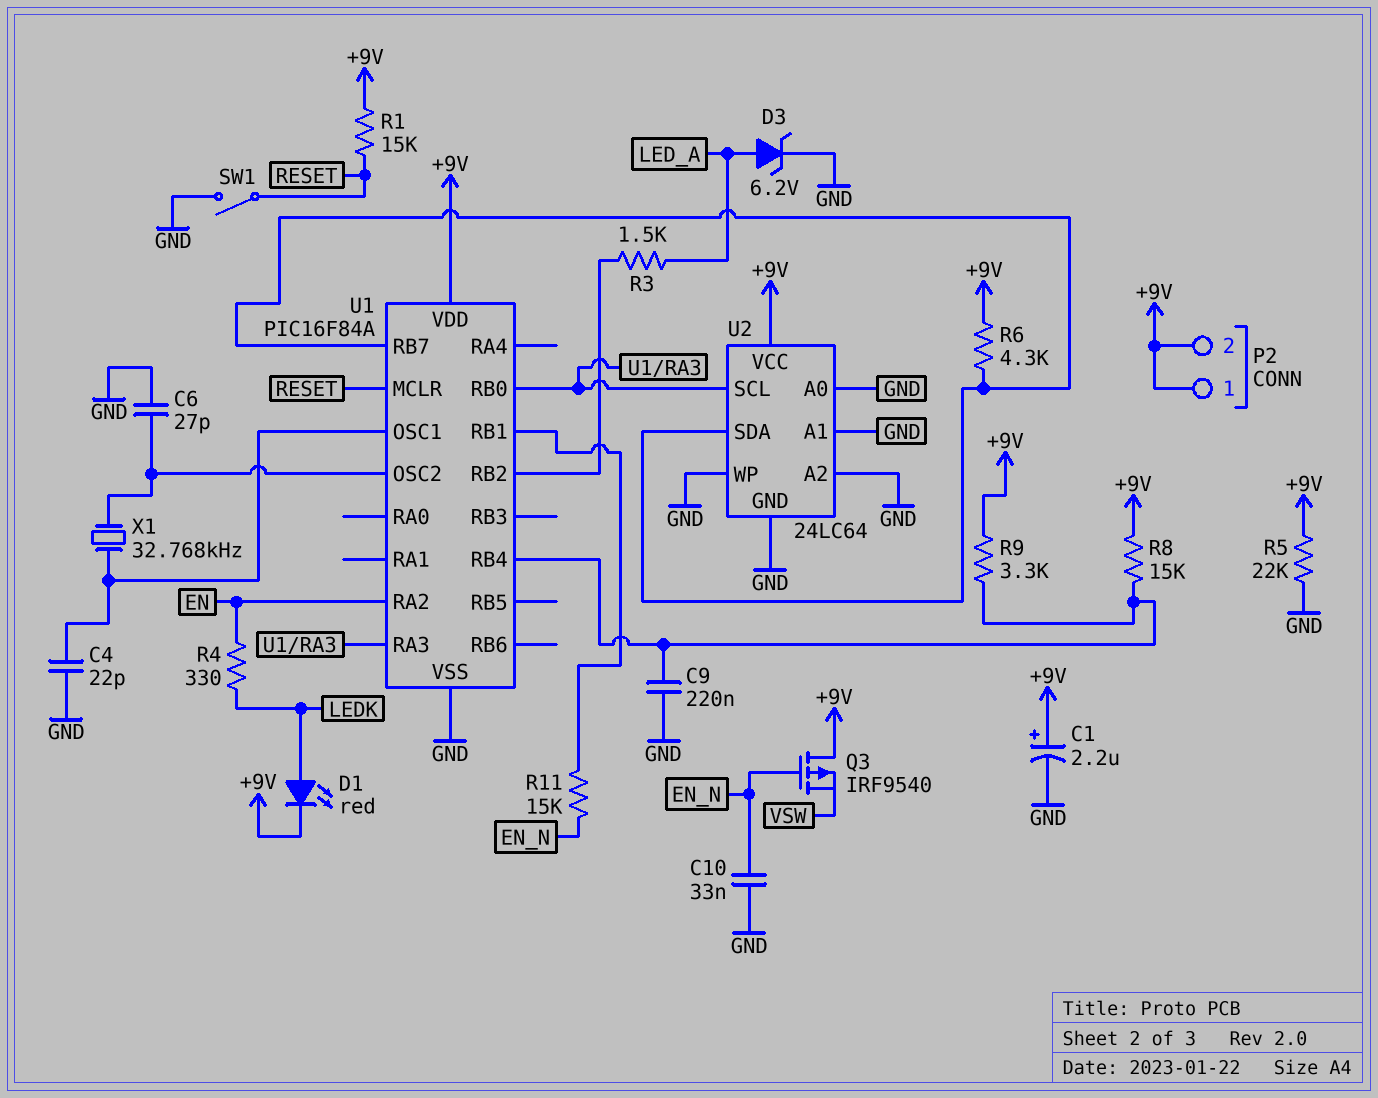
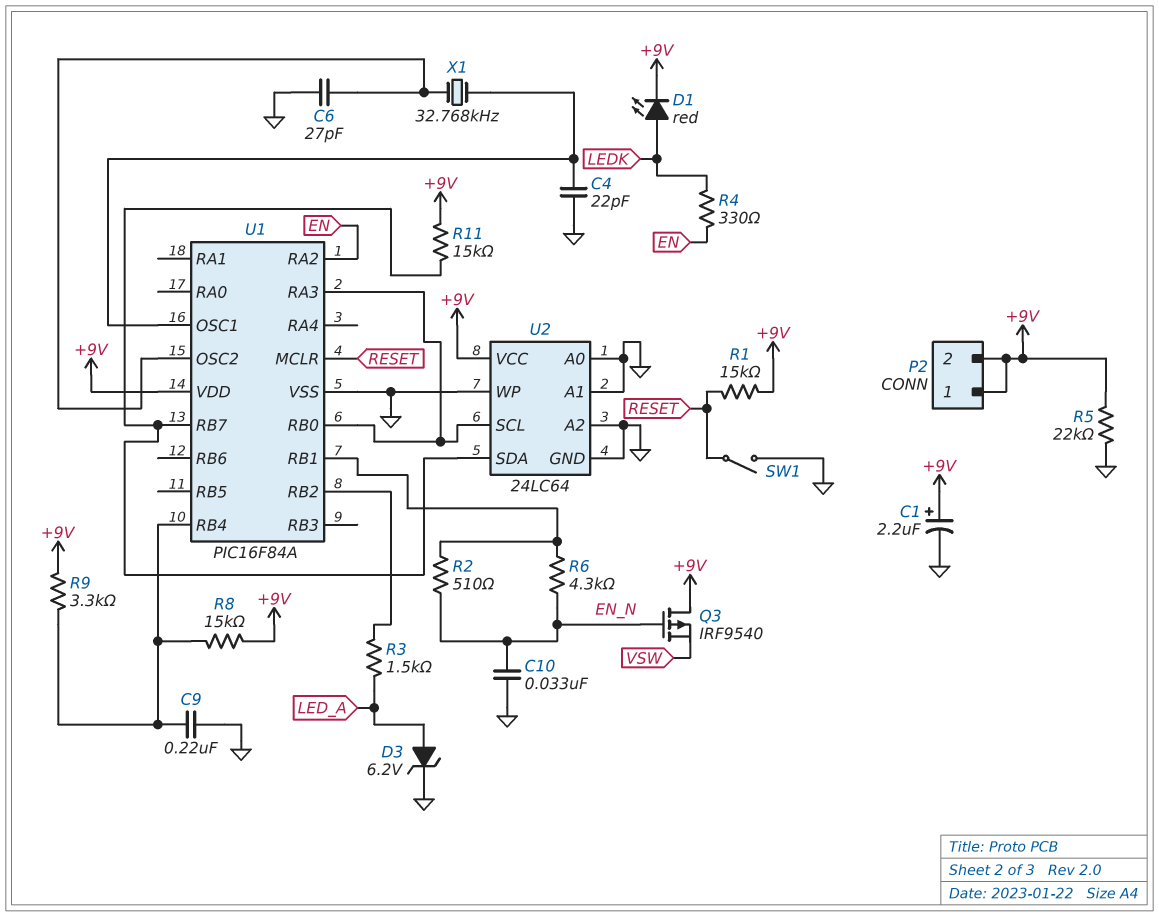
R2: none -> 510 (EN_N, U1/RB1)
R6: 4.3k (+9V, U1/RB7) -> 4.3k (EN_N, U1/RB1)
R11: 15k (EN_N, U1/RB1) -> 15k (+9V, U1/RB7)

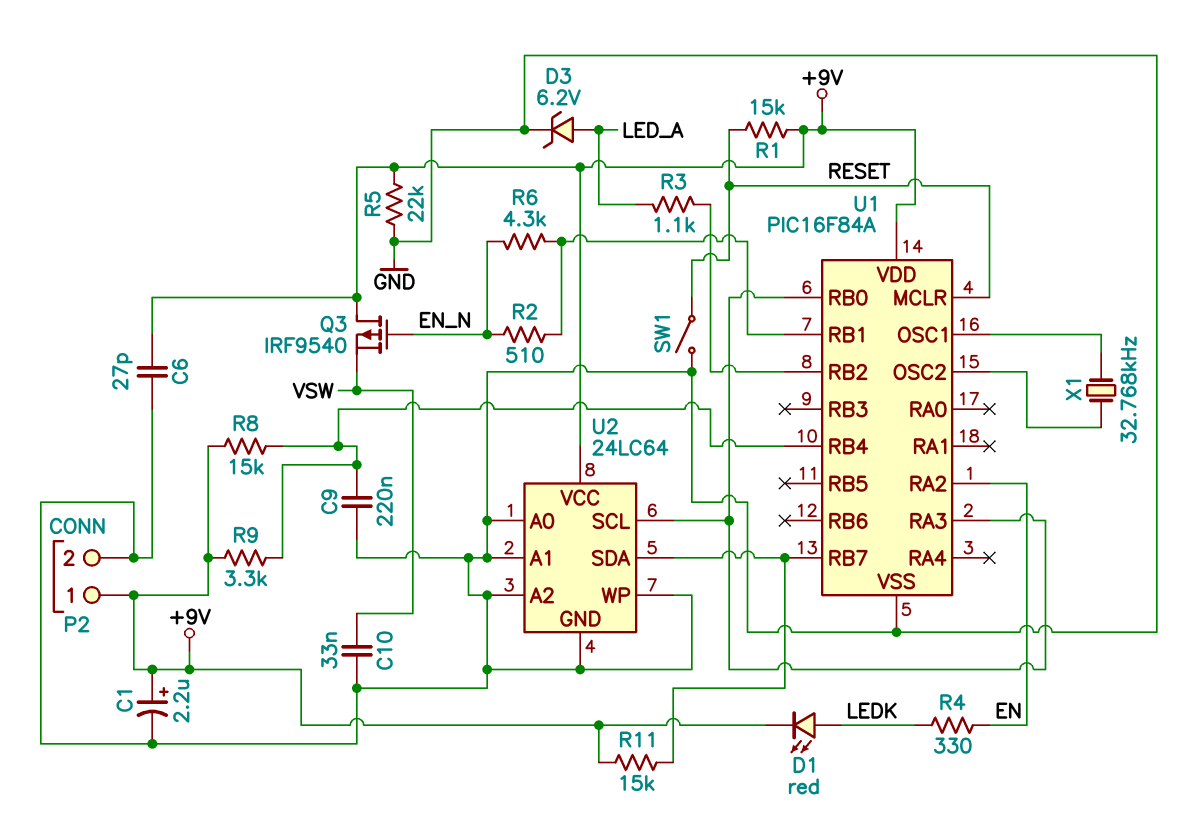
C4: 22pF (GND, U1/OSC1) -> none
C6: 27pF (GND, U1/OSC2) -> 27pF (+9V, GND)
C10: 33nF (EN_N, GND) -> 33nF (GND, VSW)
P2 pin 2: +9V -> GND
R3: 1.5k (LED_A, U1/RB2) -> 1.1k (LED_A, U1/RB2)

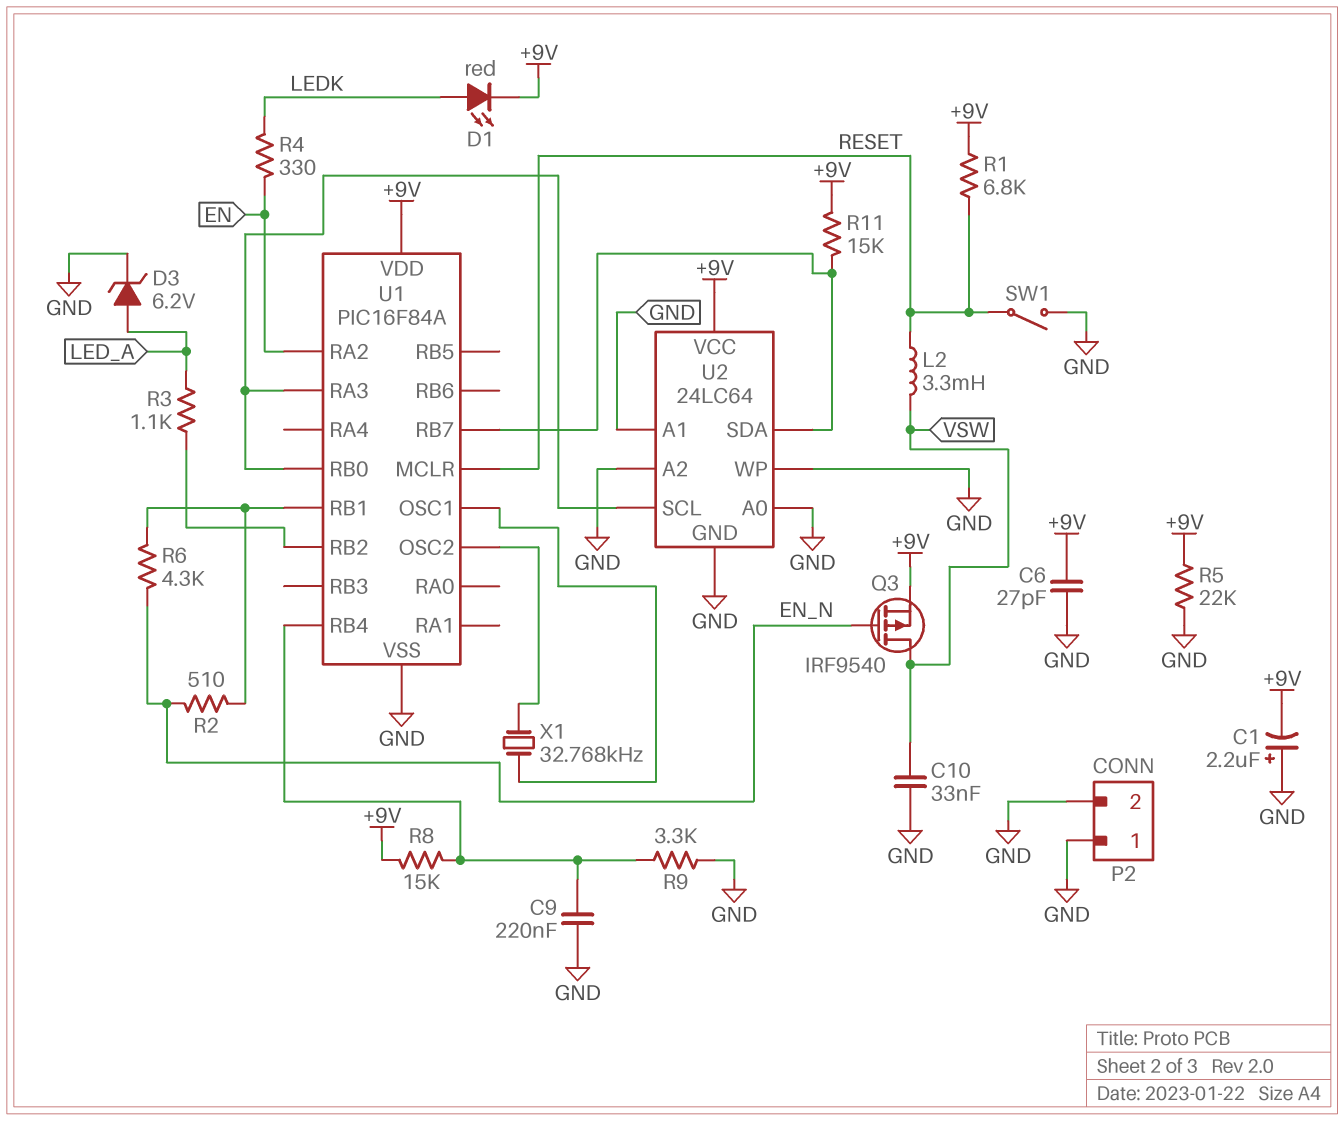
C1: 2.2uF (plus +9V, minus GND) -> 2.2uF (plus GND, minus +9V)
L2: none -> 3.3mH (RESET, VSW)
P2 pin 1: +9V -> GND
Q3: PMOS IRF9540 (G EN_N, D +9V, S VSW) -> PMOS IRF9540 (G EN_N, D VSW, S +9V)
R1: 15k (+9V, RESET) -> 6.8k (+9V, RESET)
R9: 3.3k (+9V, U1/RB4) -> 3.3k (GND, U1/RB4)

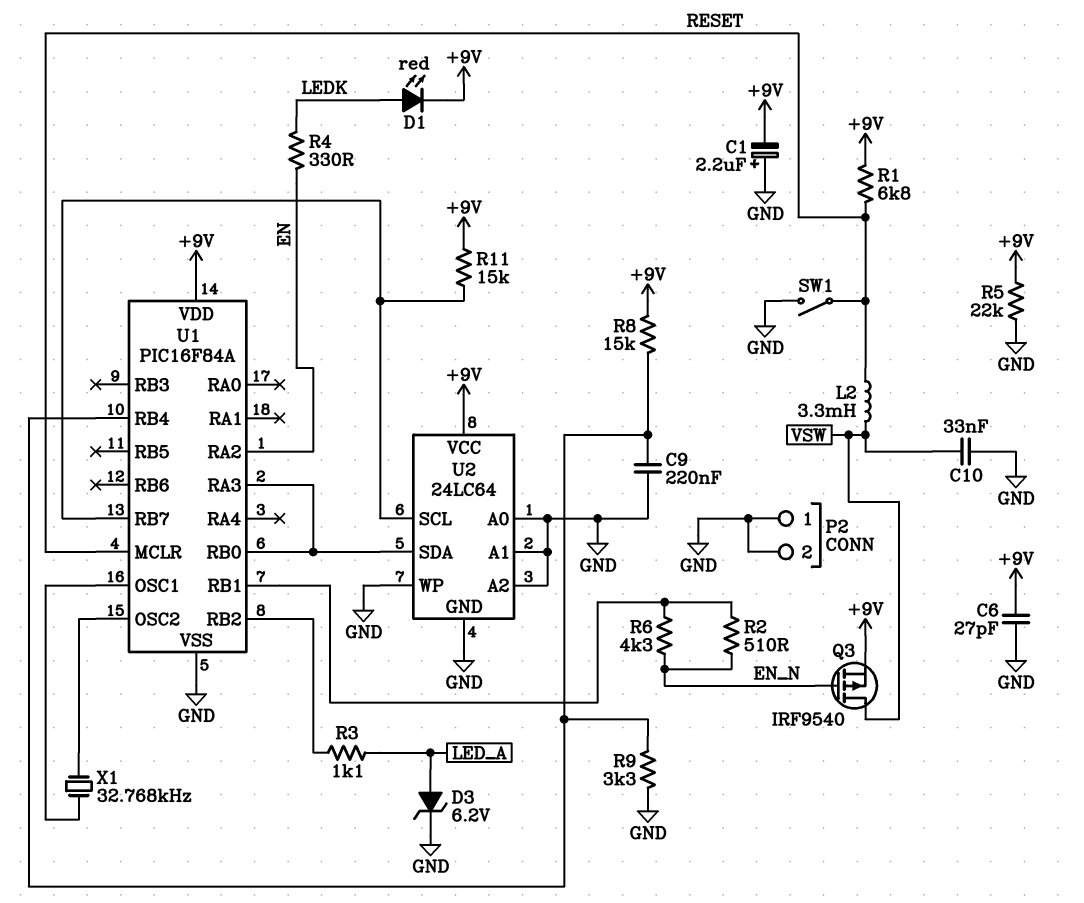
U2 pin SCL: U1/RA3 -> U1/RB7
U2 pin SDA: U1/RB7 -> U1/RA3

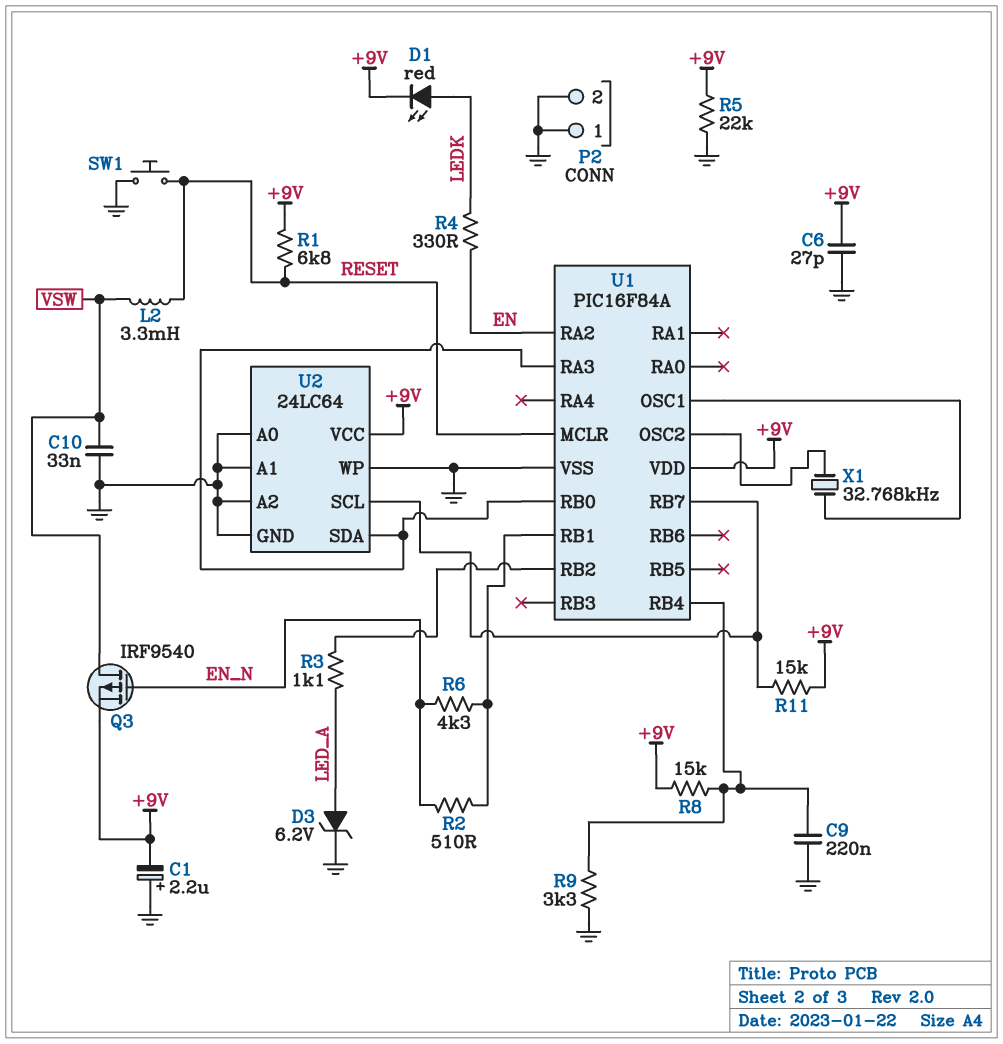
SW1: switch (GND, RESET) -> button (GND, RESET)

